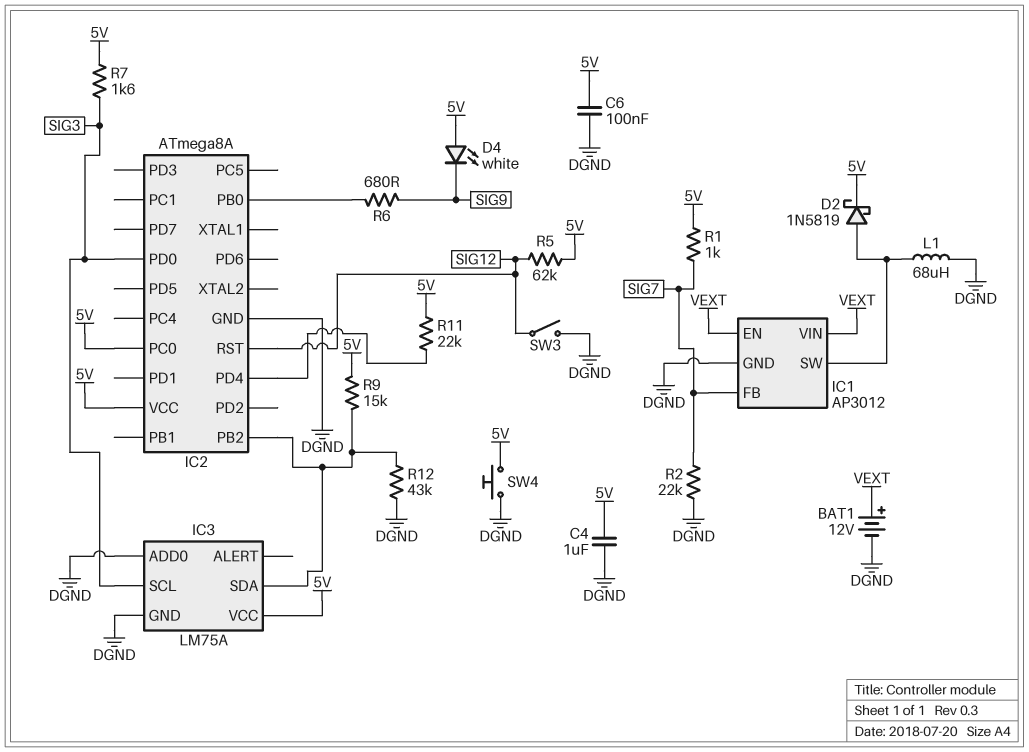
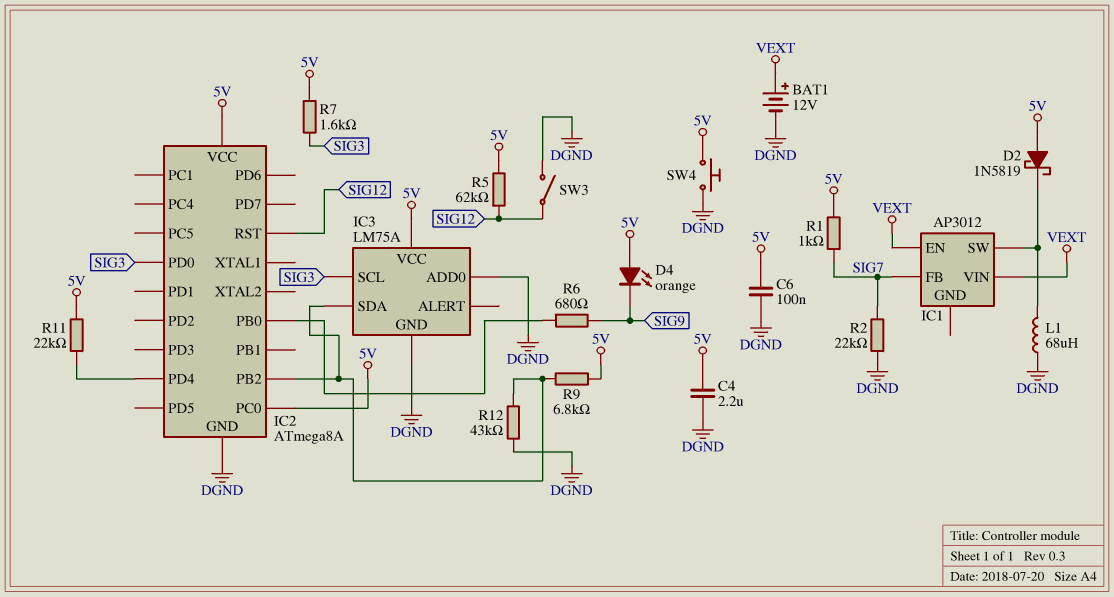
C4: 1uF (5V, DGND) -> 2.2uF (5V, DGND)
D2: schottky 1N5819 (A IC1/SW, K 5V) -> schottky 1N5819 (A 5V, K IC1/SW)
D4: LED white (A 5V, K SIG9) -> LED orange (A 5V, K SIG9)
IC1 pin GND: DGND -> none
R9: 15k (5V, IC2/PB2) -> 6.8k (5V, IC2/PB2)

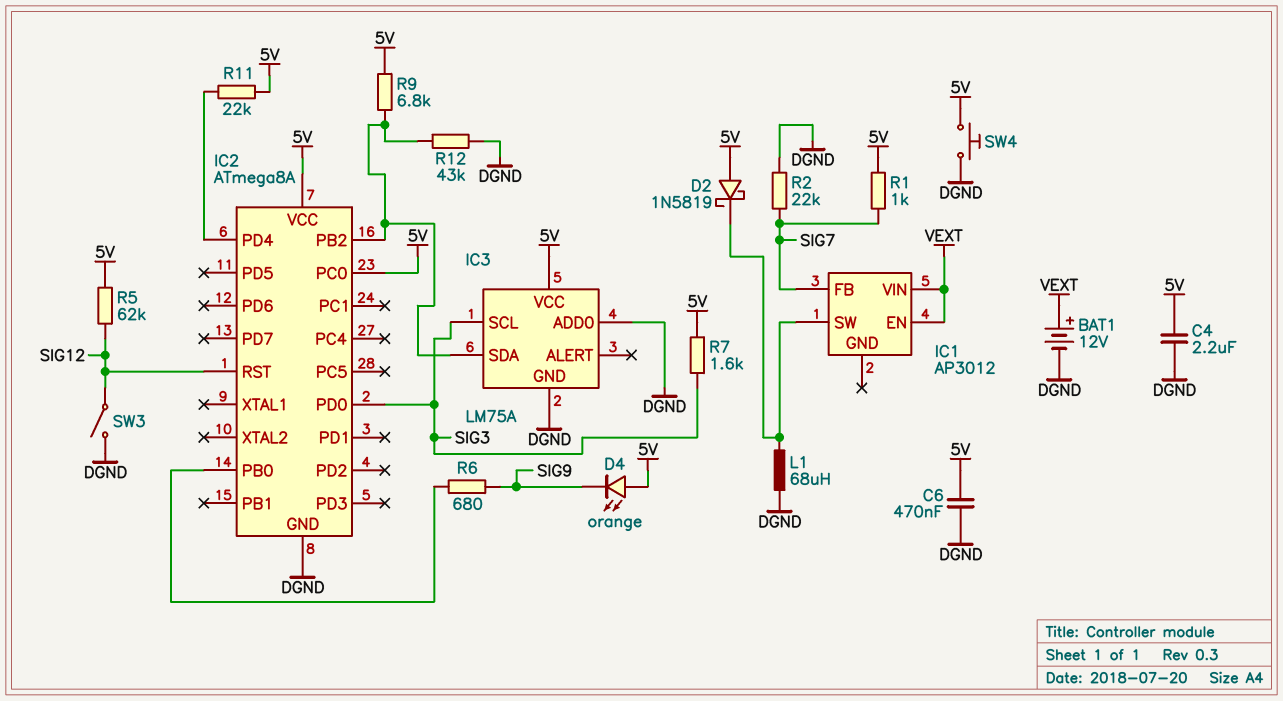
C6: 100nF (5V, DGND) -> 470nF (5V, DGND)

